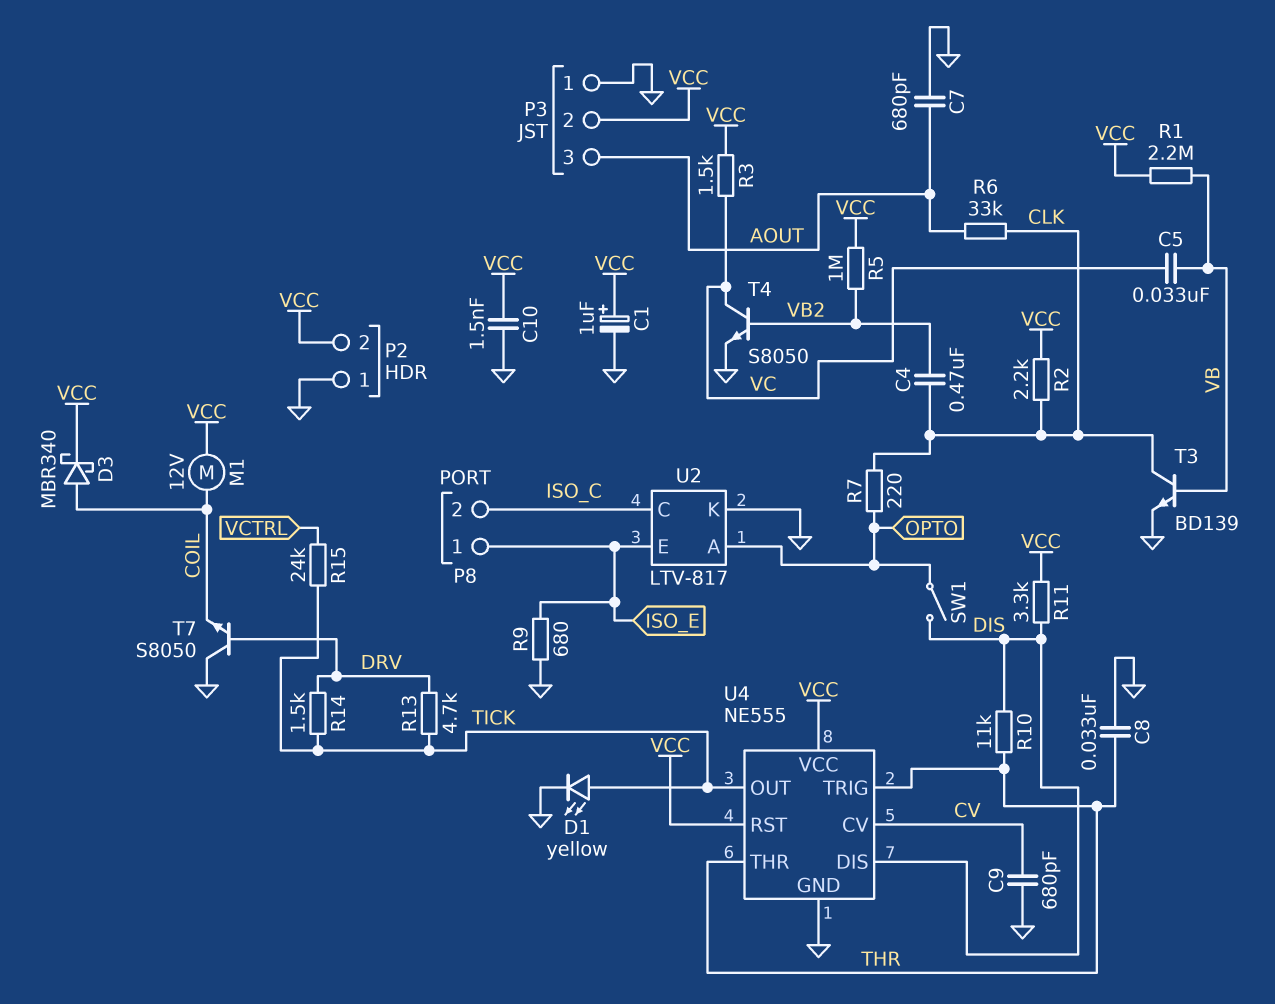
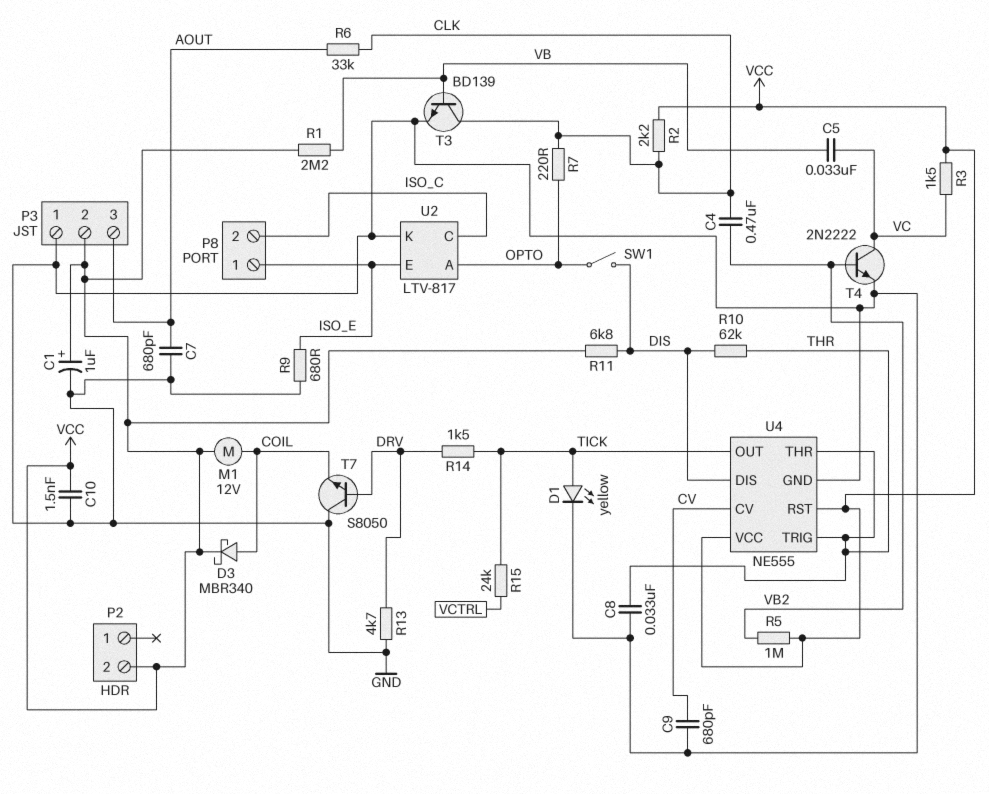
P2 pin 1: GND -> none
R10: 11k (DIS, THR) -> 62k (DIS, THR)
R11: 3.3k (DIS, VCC) -> 6.8k (DIS, VCC)
R13: 4.7k (DRV, TICK) -> 4.7k (DRV, GND)
T4: NPN S8050 (B VB2, C VC, E GND) -> NPN 2N2222 (B VB2, C VC, E GND)

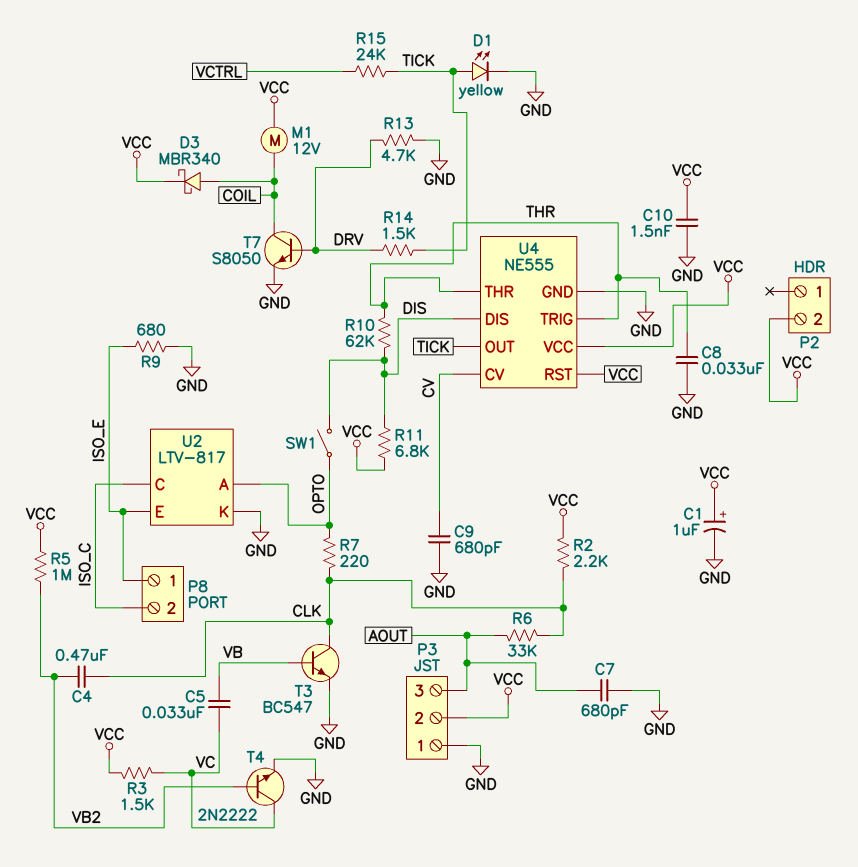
R1: 2.2M (VB, VCC) -> none
T3: NPN BD139 (B VB, C CLK, E GND) -> NPN BC547 (B VB, C CLK, E GND)
T7: NPN S8050 (B DRV, C GND, E COIL) -> NPN S8050 (B DRV, C COIL, E GND)

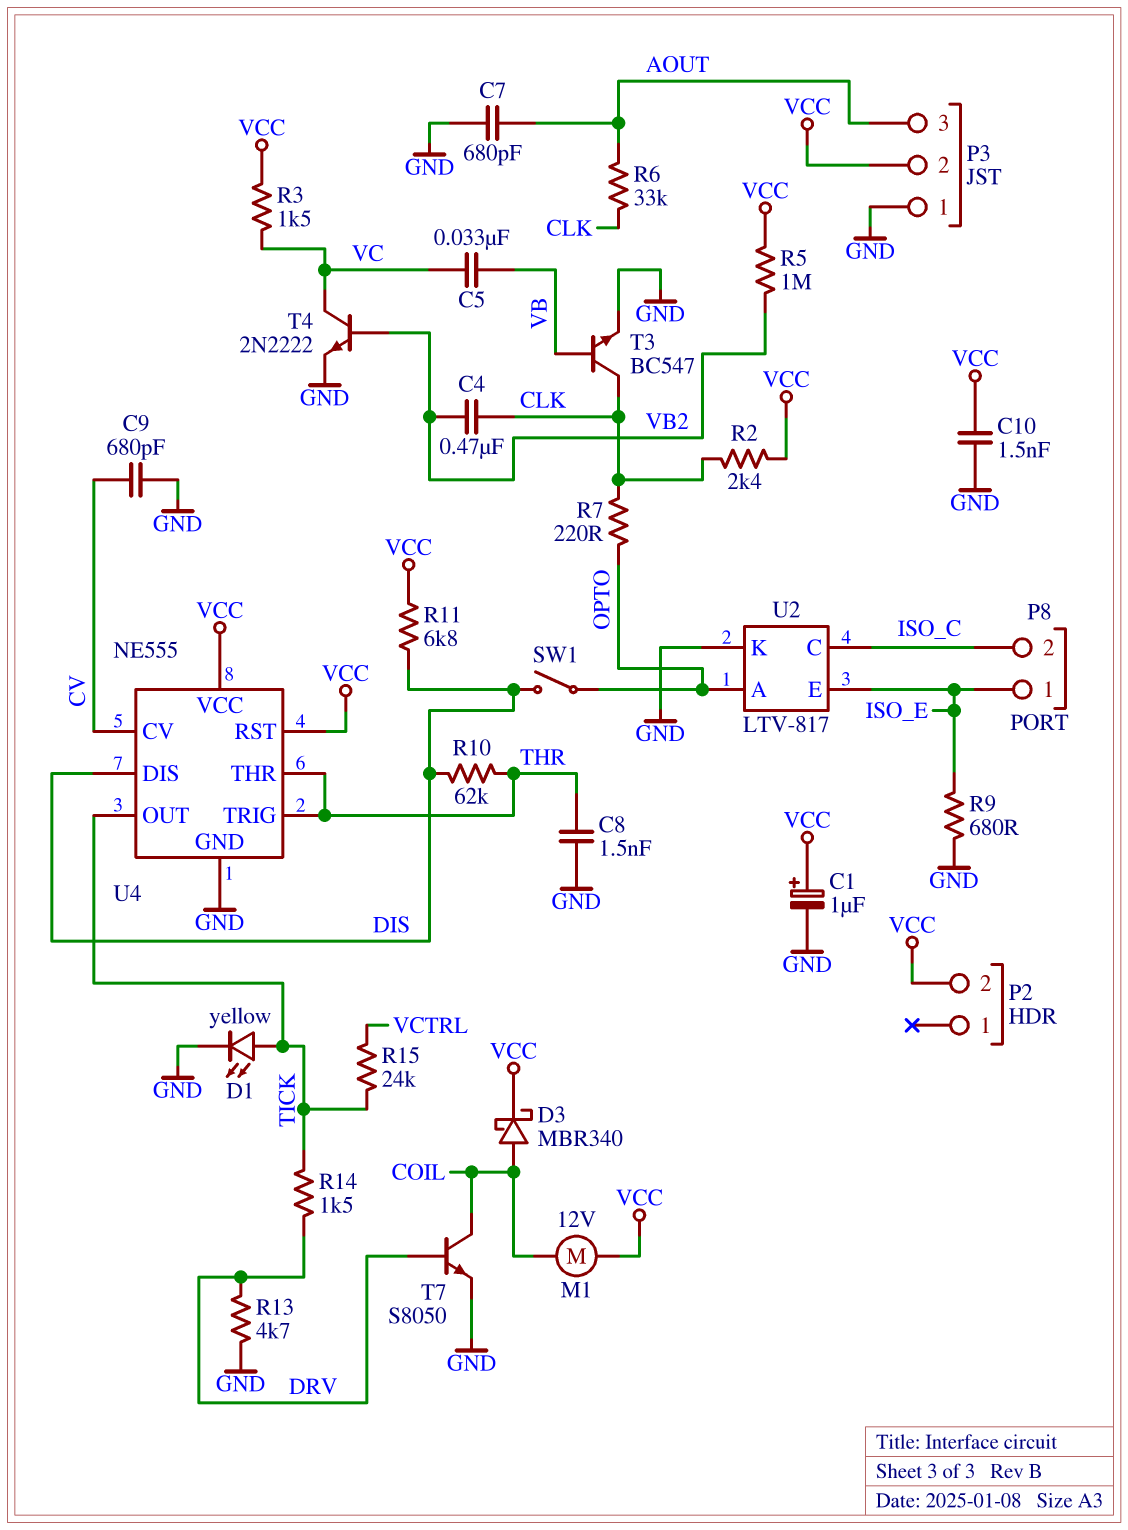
C8: 33nF (GND, THR) -> 1.5nF (GND, THR)
R2: 2.2k (CLK, VCC) -> 2.4k (CLK, VCC)

